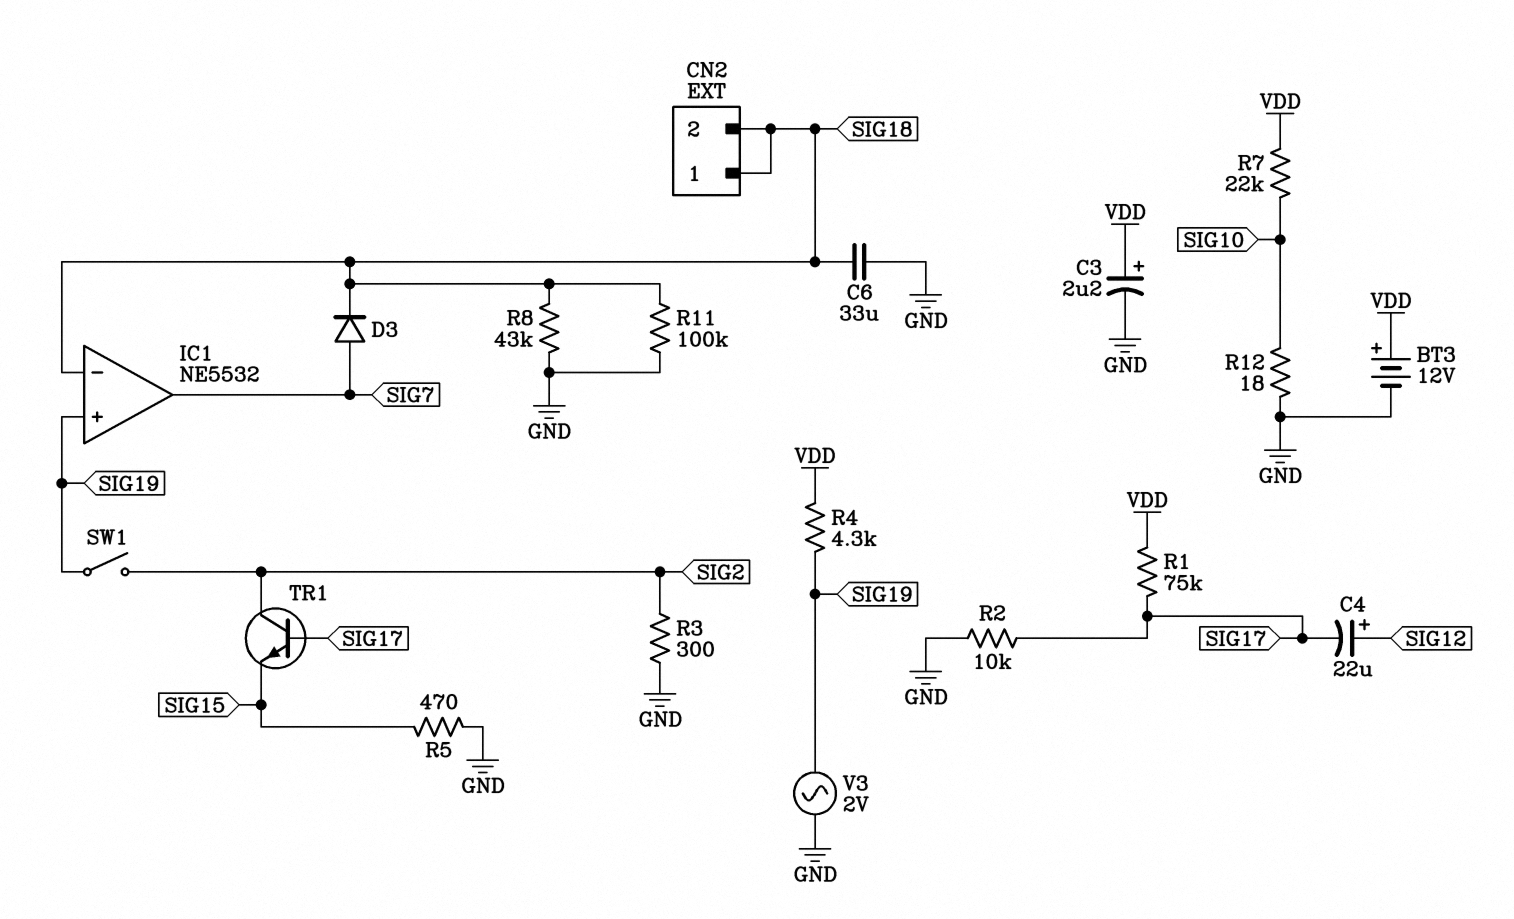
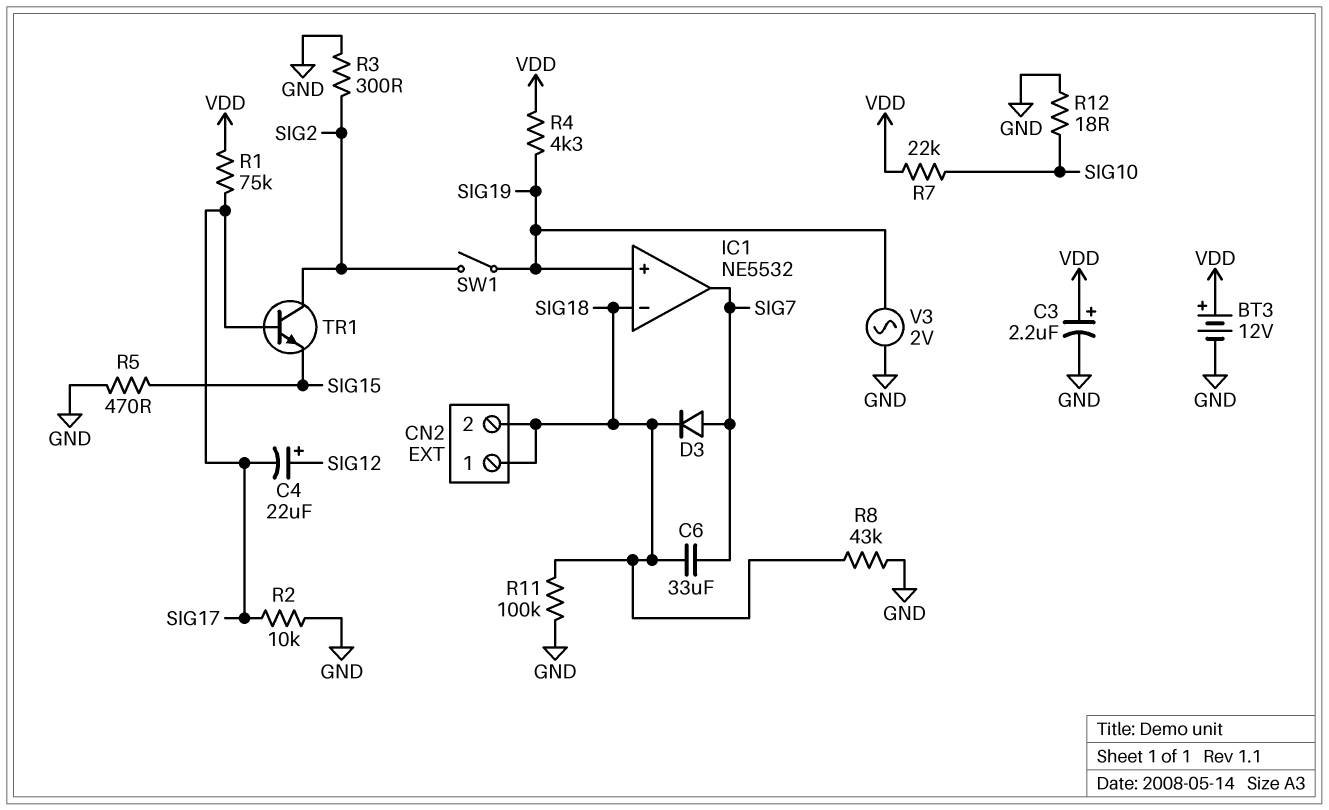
C6: 33uF (GND, SIG18) -> 33uF (SIG7, SIG18)

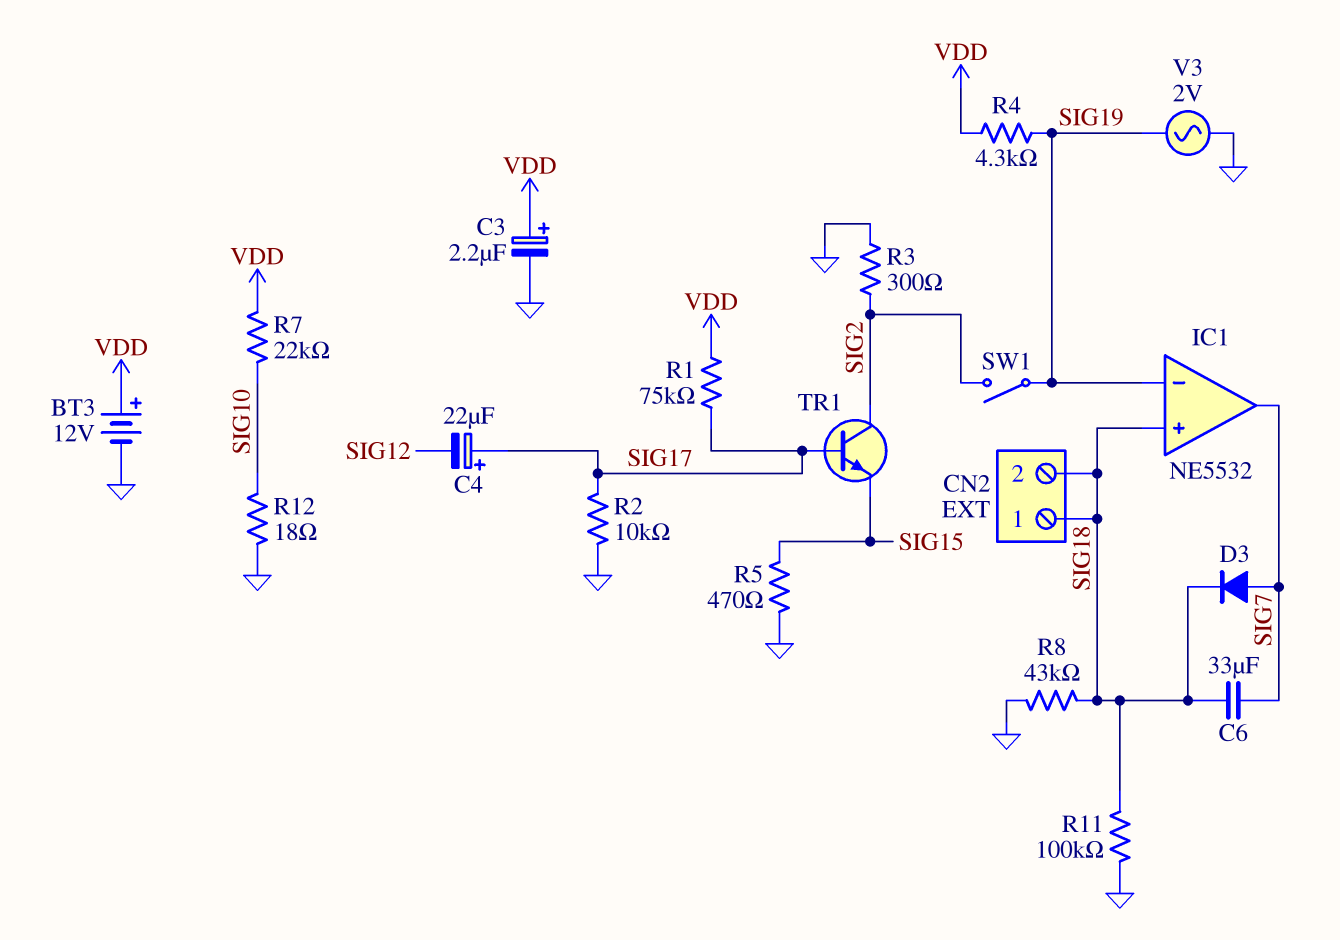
C4: 22uF (plus SIG12, minus SIG17) -> 22uF (plus SIG17, minus SIG12)
IC1 pin in+: SIG19 -> SIG18
IC1 pin in-: SIG18 -> SIG19

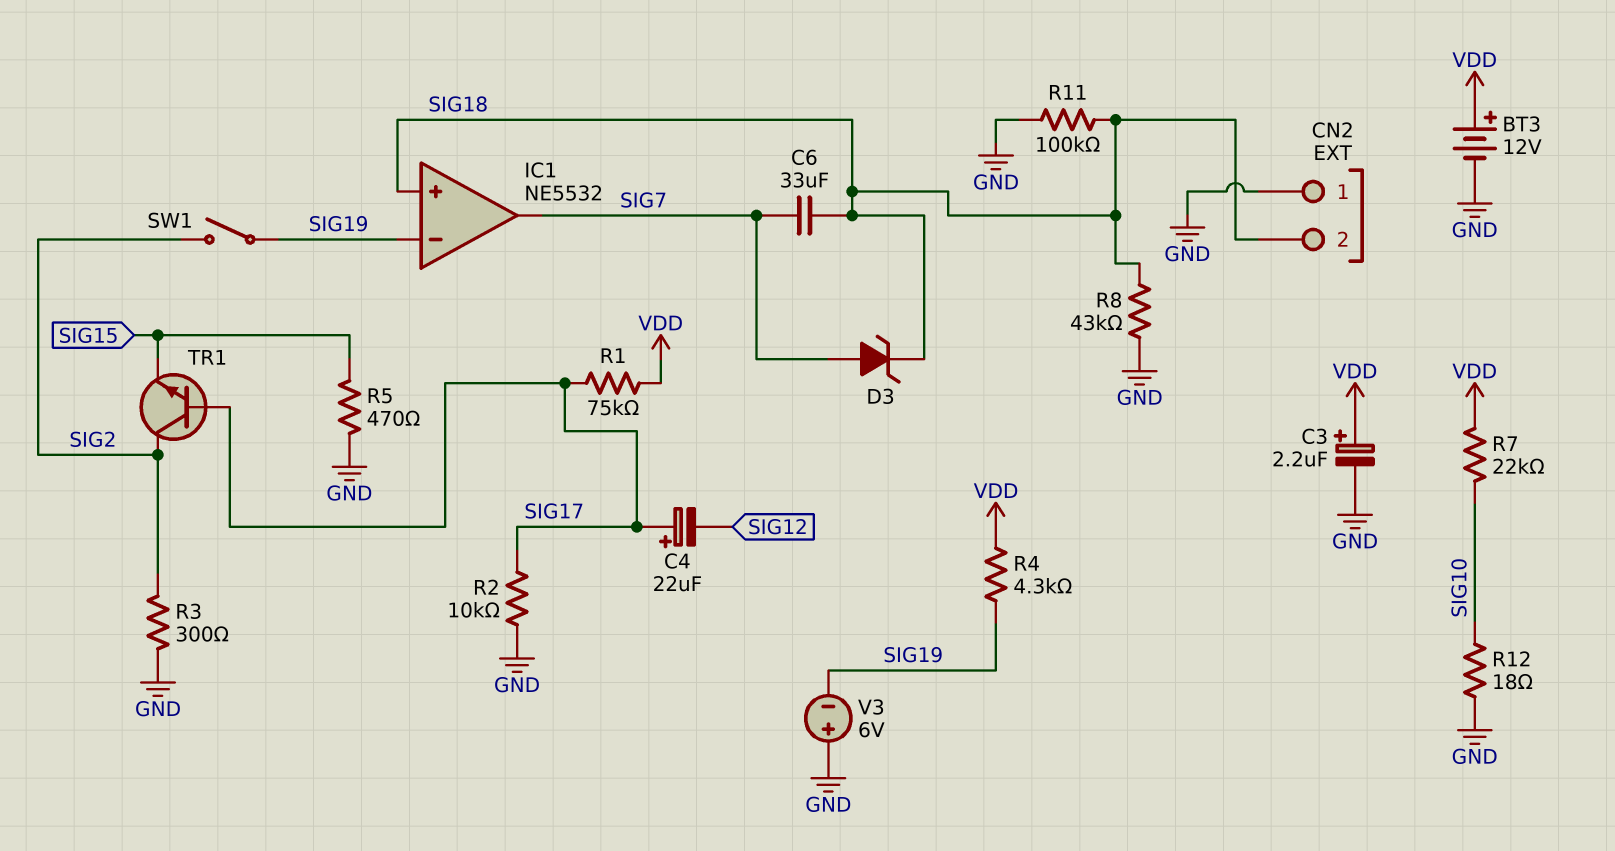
CN2 pin 1: SIG18 -> GND
D3: diode (A SIG7, K SIG18) -> zener (A SIG7, K SIG18)
V3: AC 2V (GND, SIG19) -> 6V (plus GND, minus SIG19)

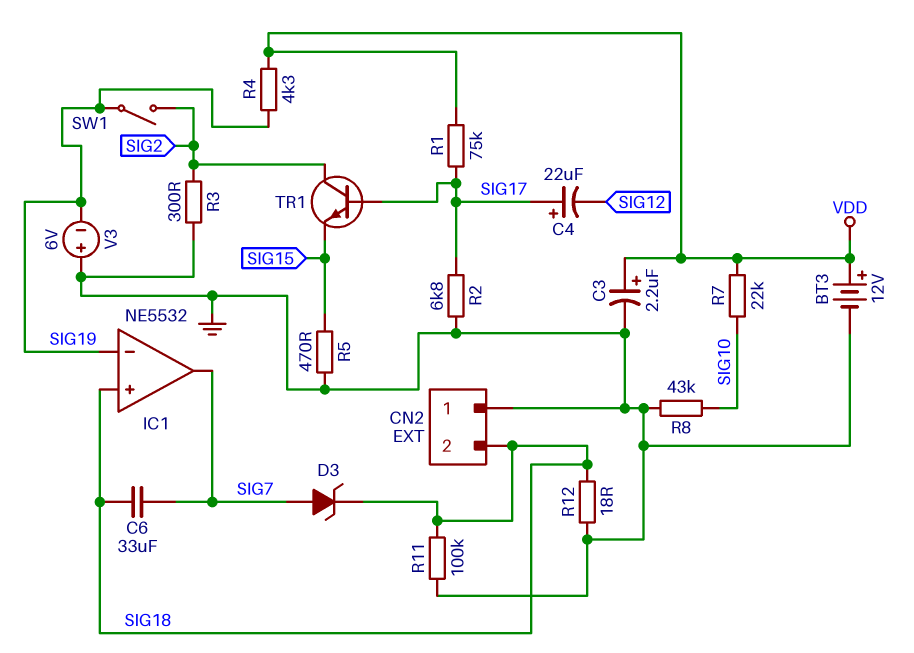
R2: 10k (GND, SIG17) -> 6.8k (GND, SIG17)
R8: 43k (GND, SIG18) -> 43k (GND, SIG10)
R12: 18 (GND, SIG10) -> 18 (GND, SIG18)

